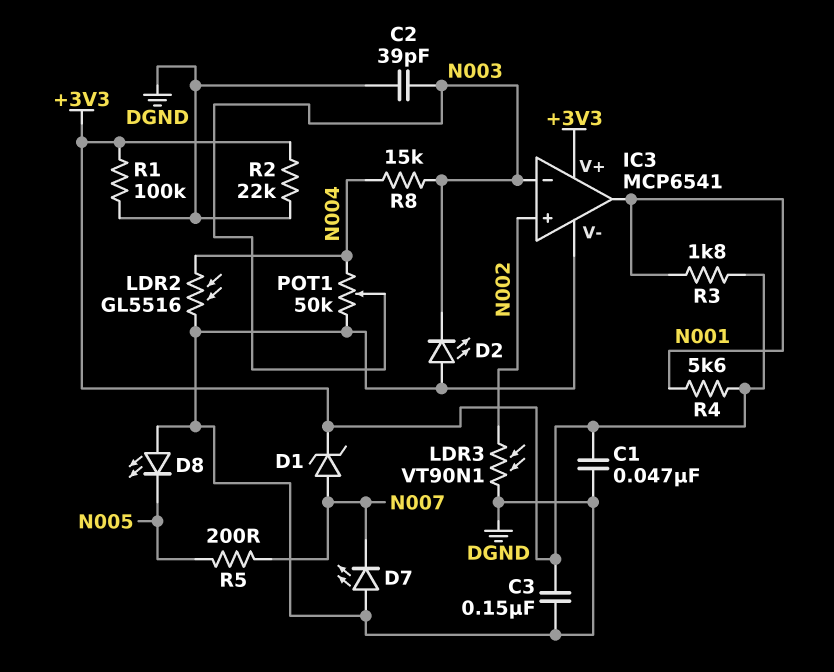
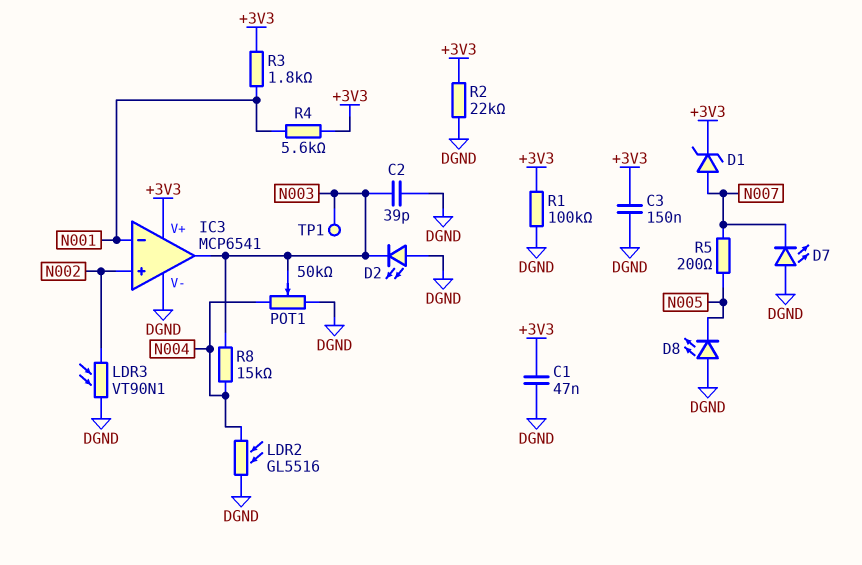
IC3 pin in-: N003 -> N001
IC3 pin out: N001 -> N003
TP1: none -> test point (N003)

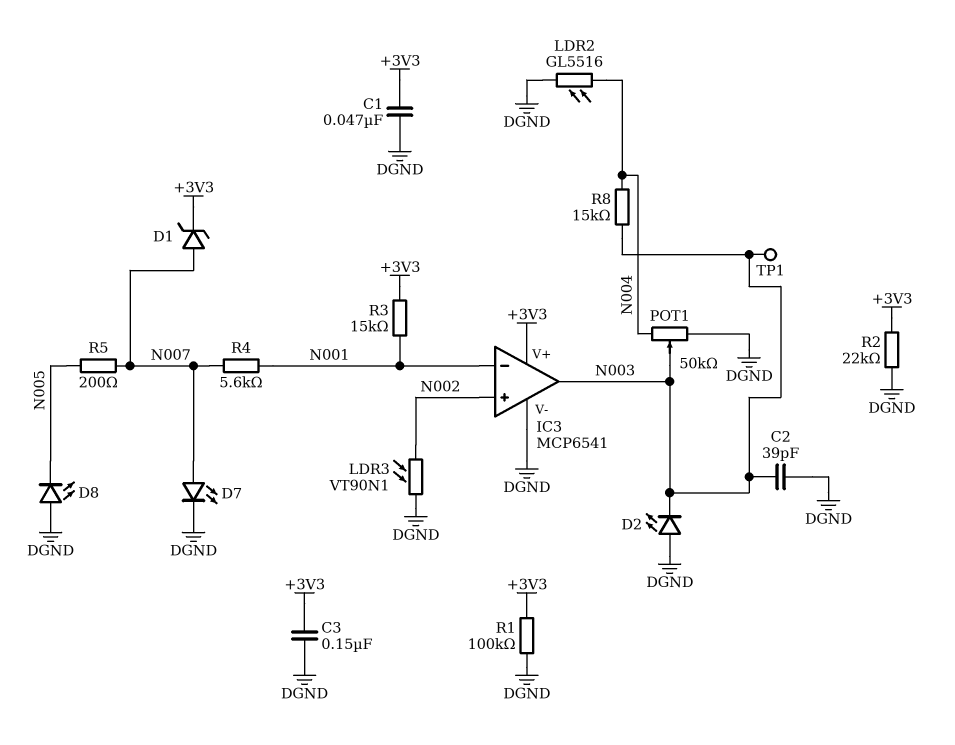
D7: LED (A DGND, K N007) -> LED (A N007, K DGND)
R3: 1.8k (+3V3, N001) -> 15k (+3V3, N001)
R4: 5.6k (+3V3, N001) -> 5.6k (N001, N007)

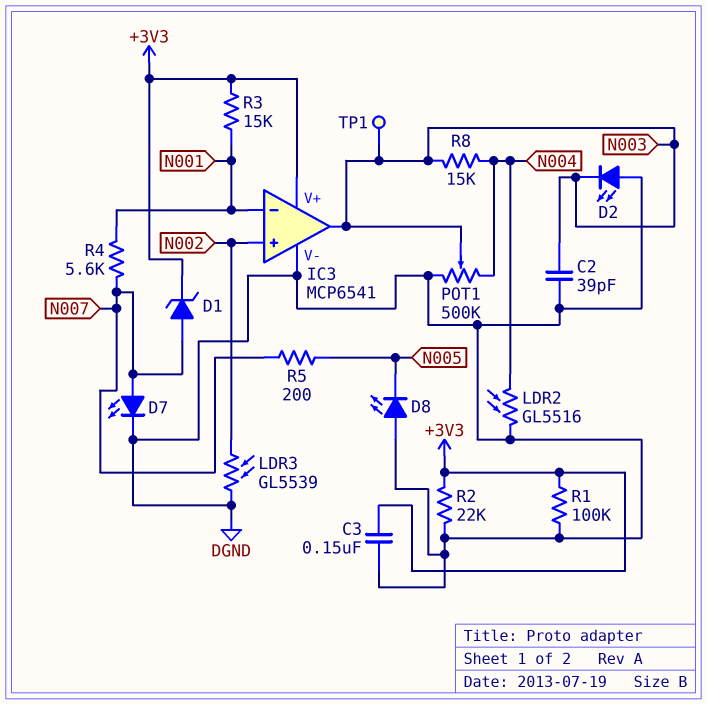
C1: 47nF (+3V3, DGND) -> none
LDR3: VT90N1 (DGND, N002) -> GL5539 (DGND, N002)
POT1: 50k (DGND, N004, wiper N003) -> 500k (DGND, N004, wiper N003)

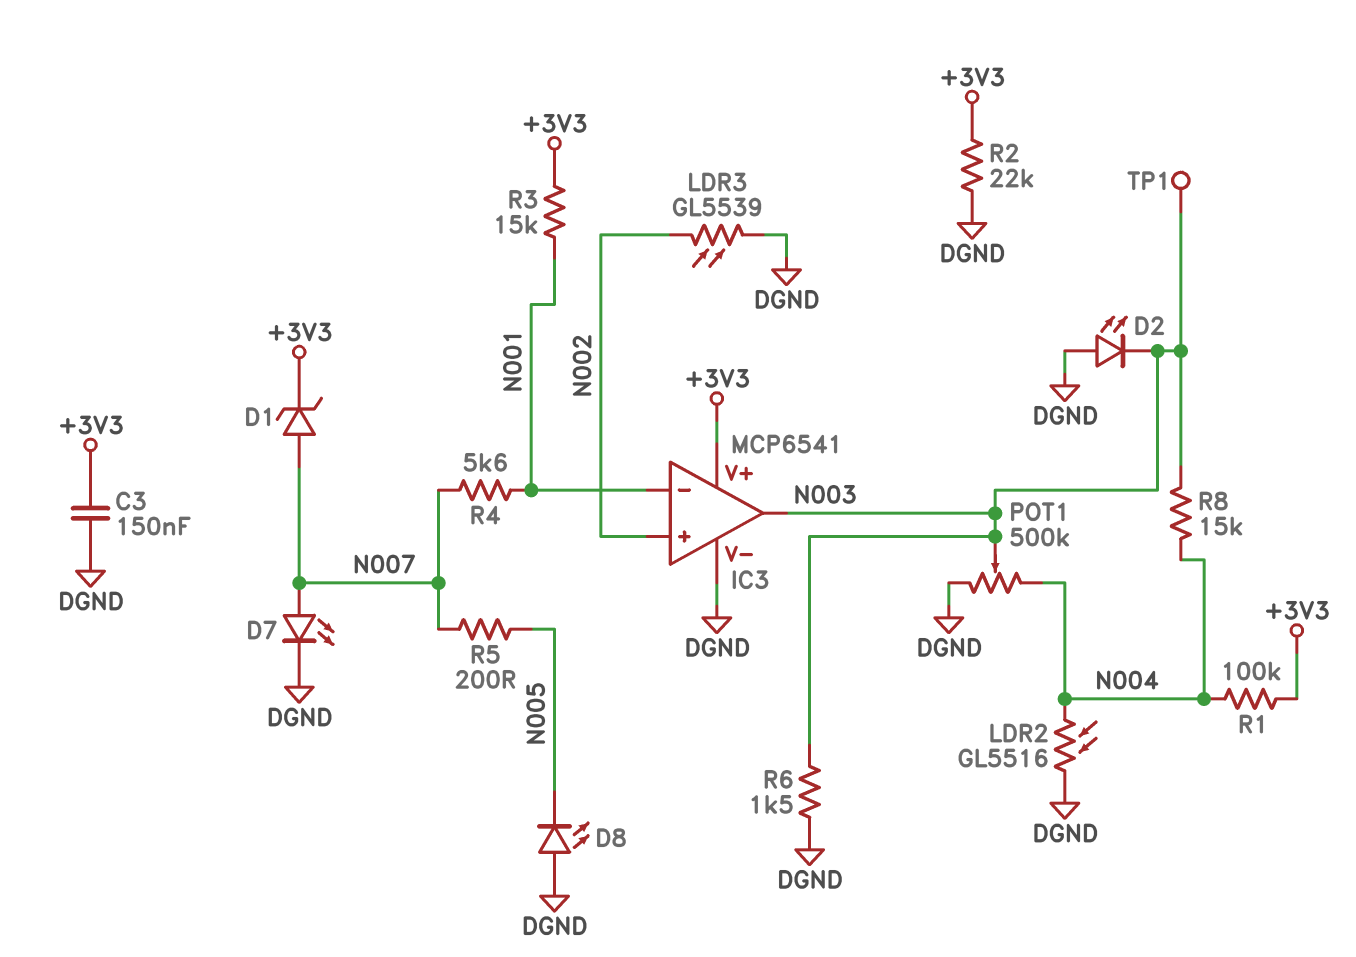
C2: 39pF (DGND, N003) -> none
R1: 100k (+3V3, DGND) -> 100k (+3V3, N004)
R6: none -> 1.5k (DGND, N003)

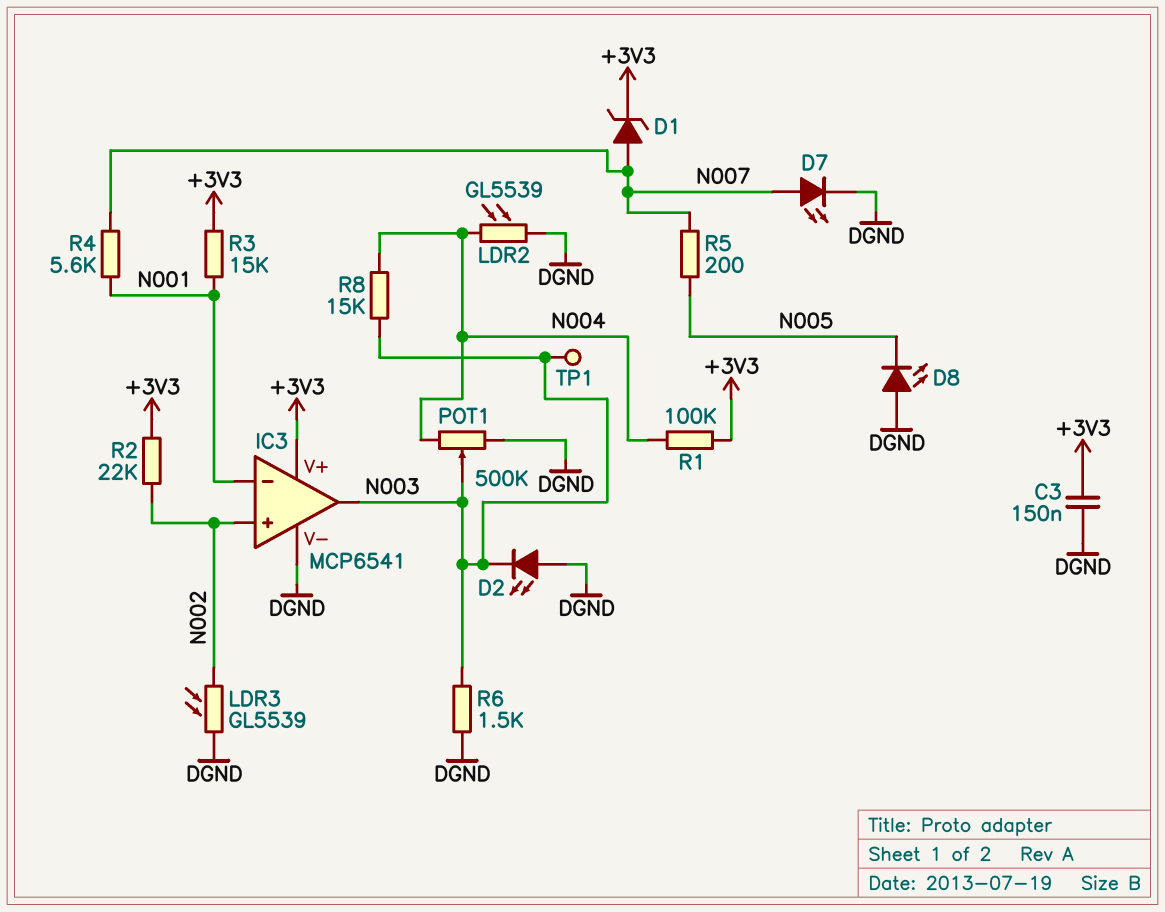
LDR2: GL5516 (DGND, N004) -> GL5539 (DGND, N004)
R2: 22k (+3V3, DGND) -> 22k (+3V3, N002)

